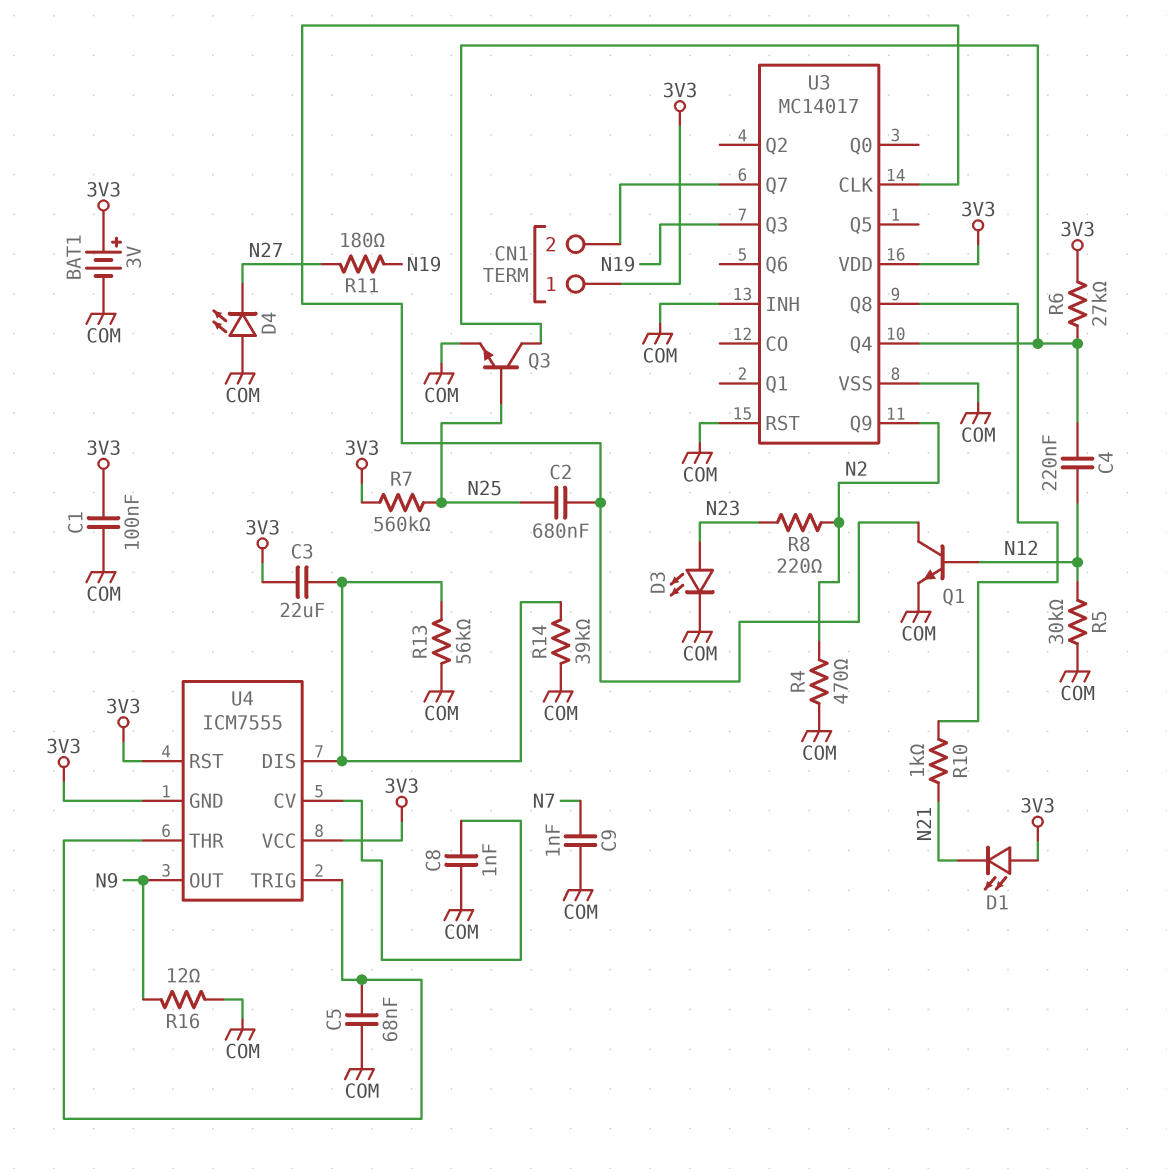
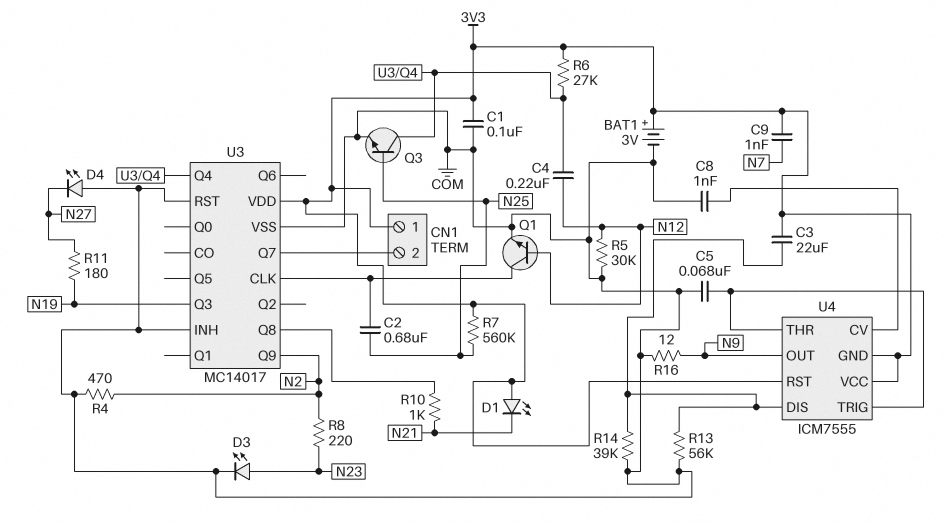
C9: 1nF (COM, N7) -> 1nF (3V3, N7)

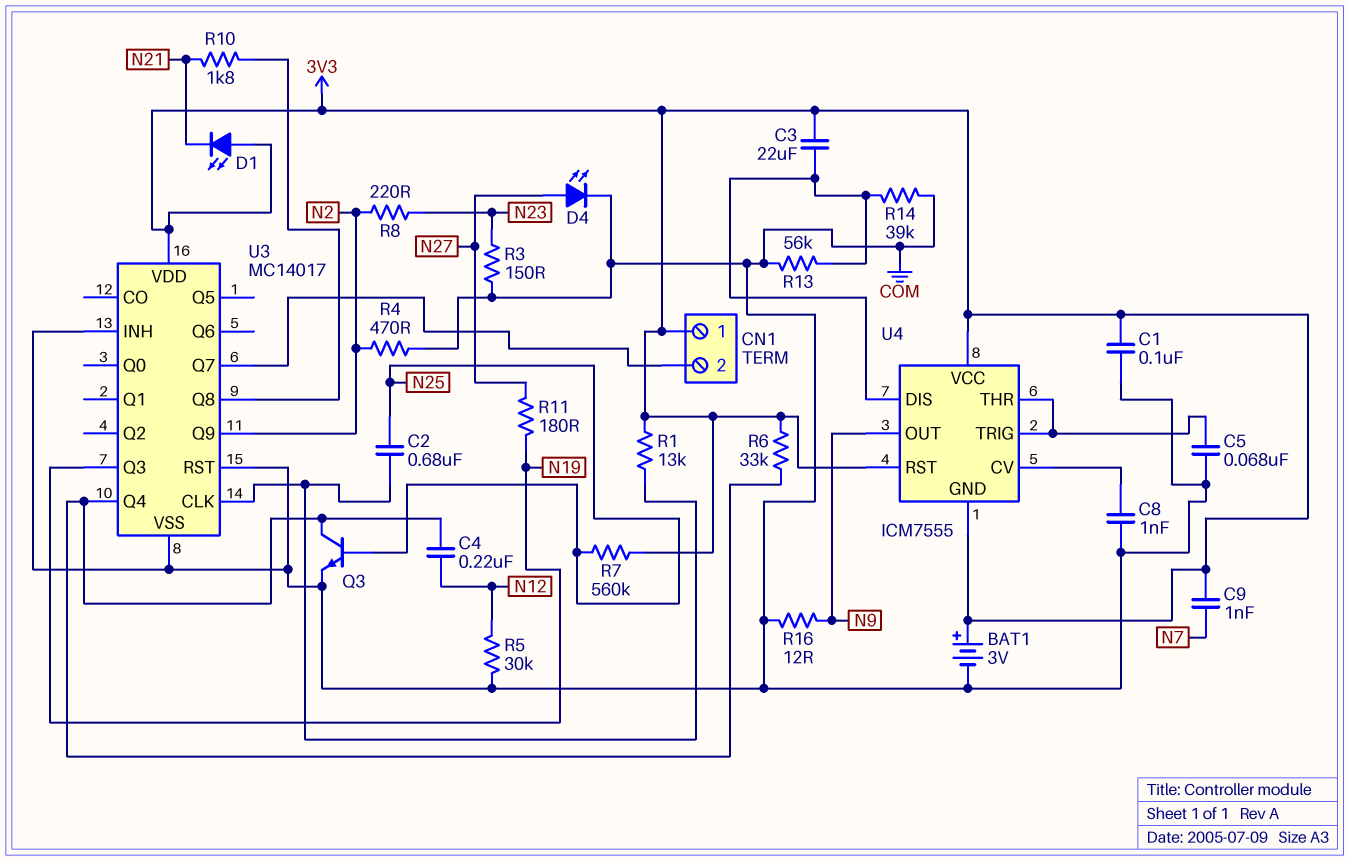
D3: LED (A N23, K COM) -> none
D4: LED (A COM, K N27) -> LED (A N27, K COM)
Q1: NPN (B N12, C U3/CLK, E COM) -> none
R1: none -> 13k (3V3, U3/CLK)
R3: none -> 150 (COM, N23)
R6: 27k (3V3, U3/Q4) -> 33k (3V3, U3/Q4)
R10: 1k (N21, U3/Q8) -> 1.8k (N21, U3/Q8)

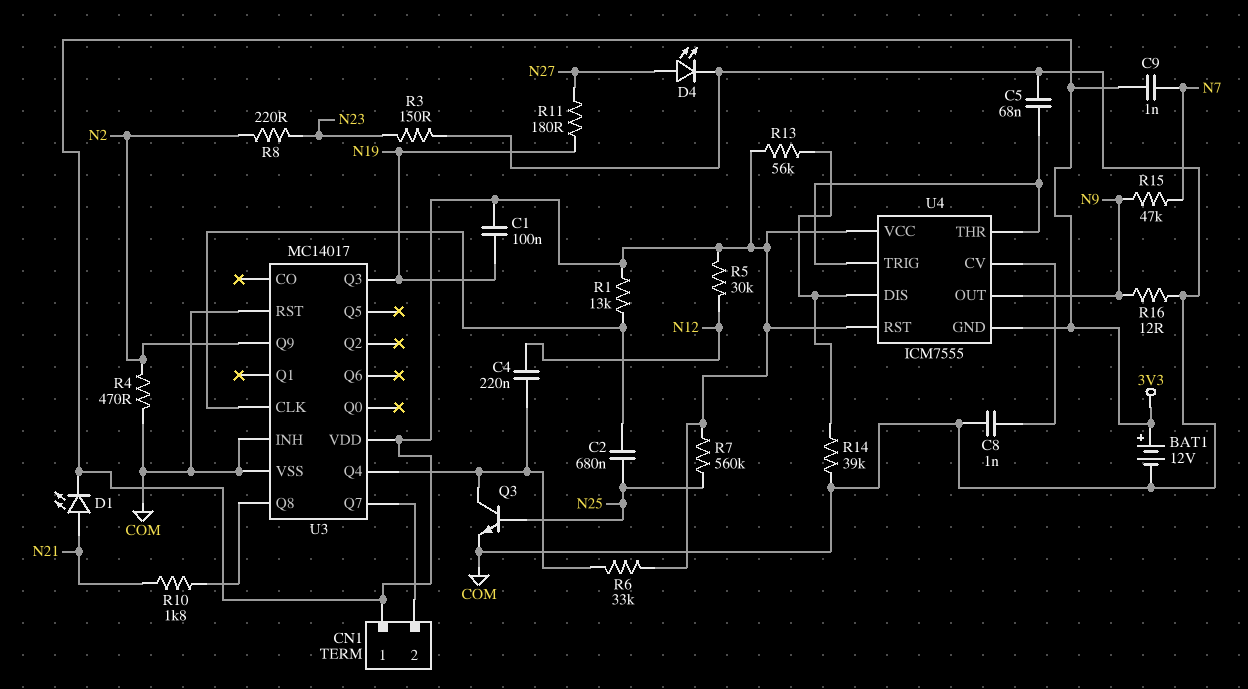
BAT1: 3V (plus 3V3, minus COM) -> 12V (plus 3V3, minus COM)
C1: 100nF (3V3, COM) -> 100nF (3V3, N19)
C3: 22uF (3V3, U4/DIS) -> none
D1: LED (A 3V3, K N21) -> LED (A N21, K 3V3)
R5: 30k (COM, N12) -> 30k (3V3, N12)
R13: 56k (COM, U4/DIS) -> 56k (3V3, U4/DIS)
R15: none -> 47k (N7, N9)

